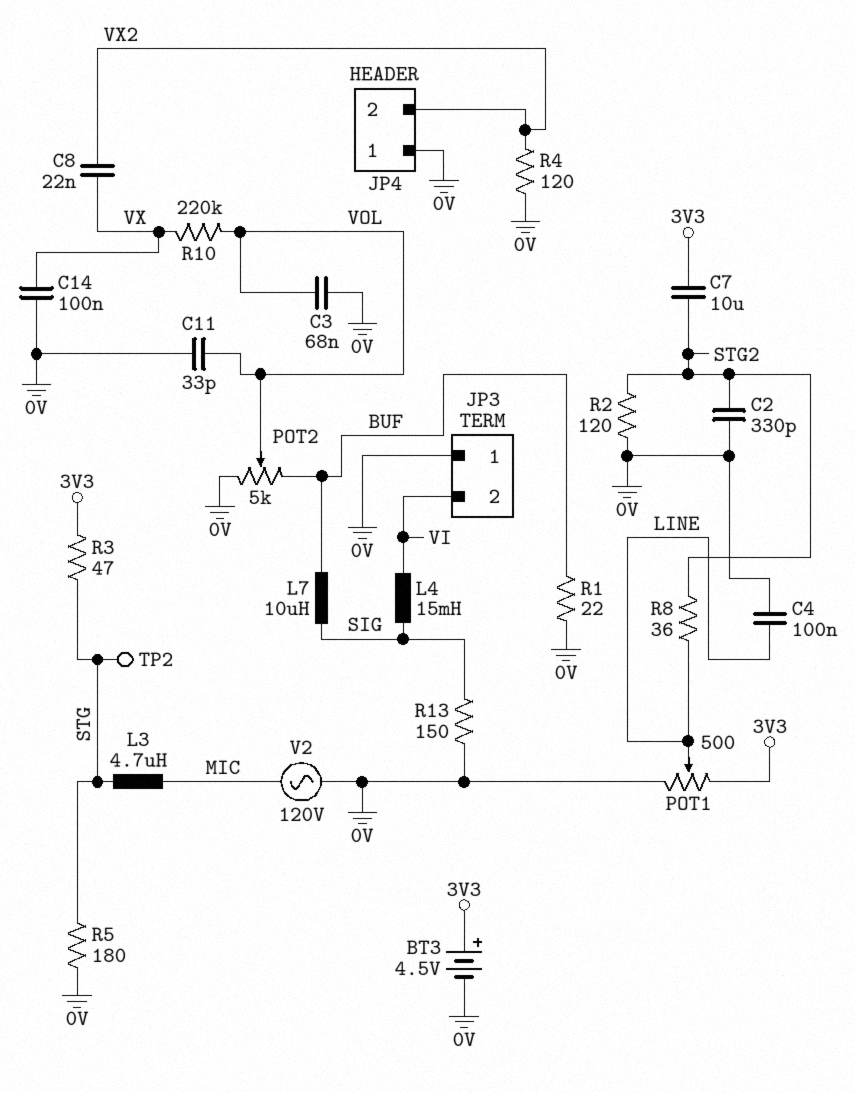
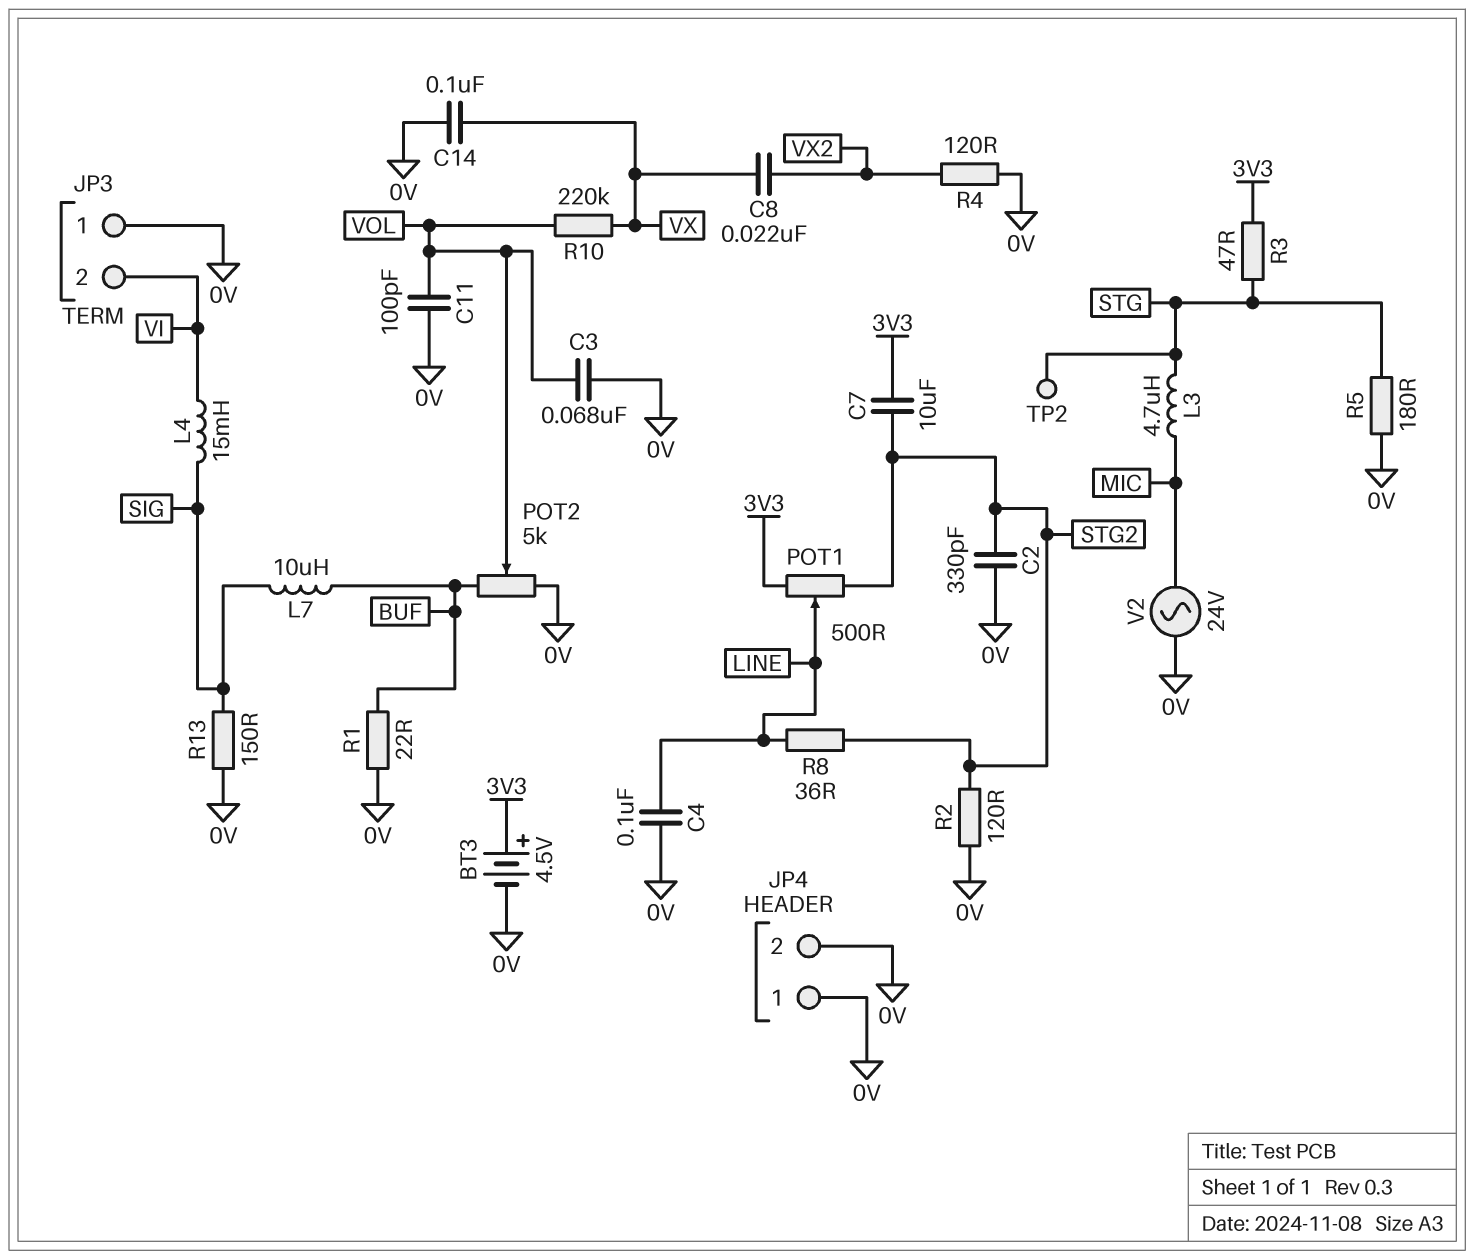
C11: 33pF (0V, VOL) -> 100pF (0V, VOL)
JP4 pin 2: VX2 -> 0V
POT1: 500 (0V, 3V3, wiper LINE) -> 500 (3V3, STG2, wiper LINE)
V2: AC 120V (0V, MIC) -> AC 24V (0V, MIC)

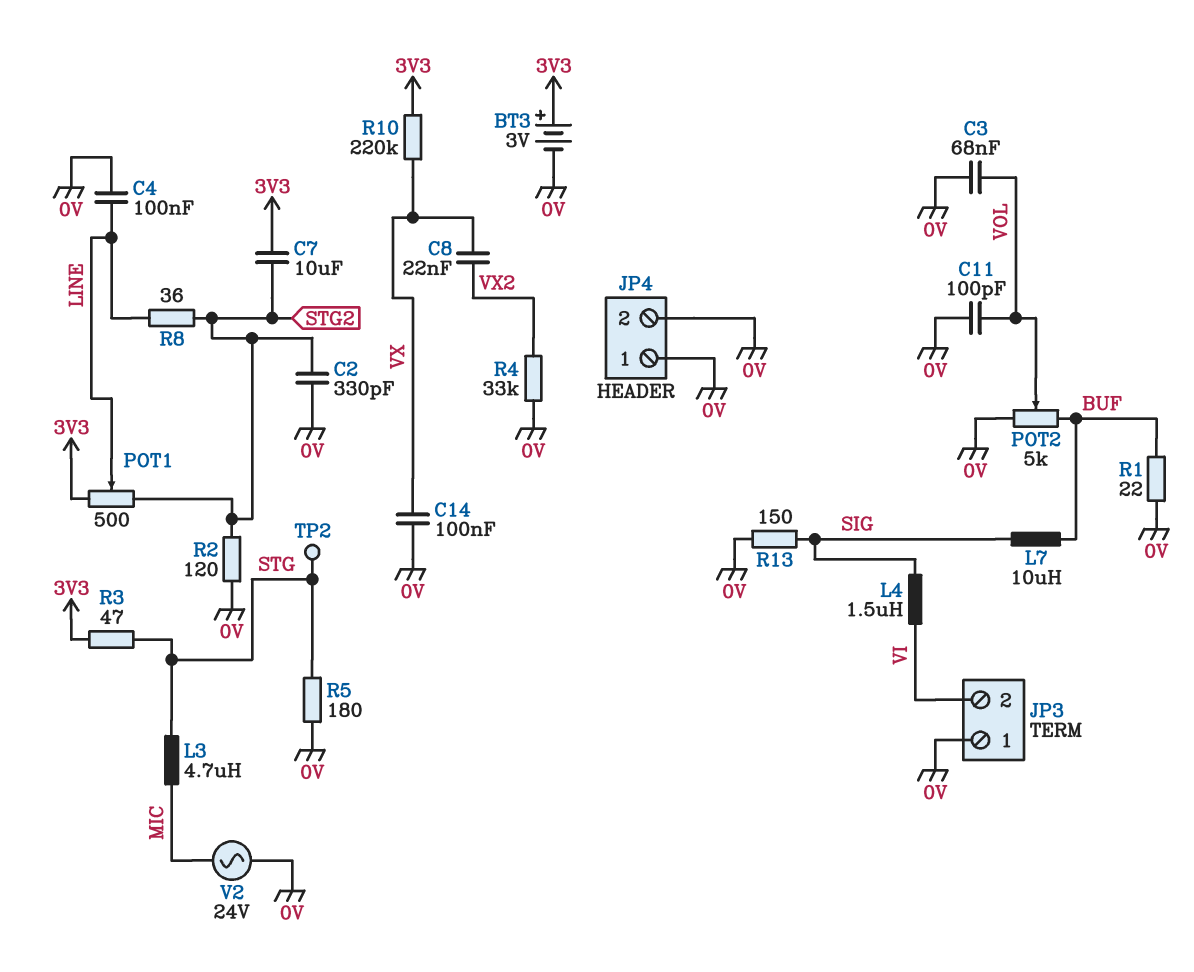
BT3: 4.5V (plus 3V3, minus 0V) -> 3V (plus 3V3, minus 0V)
L4: 15mH (SIG, VI) -> 1.5uH (SIG, VI)
R4: 120 (0V, VX2) -> 33k (0V, VX2)
R10: 220k (VOL, VX) -> 220k (3V3, VX)

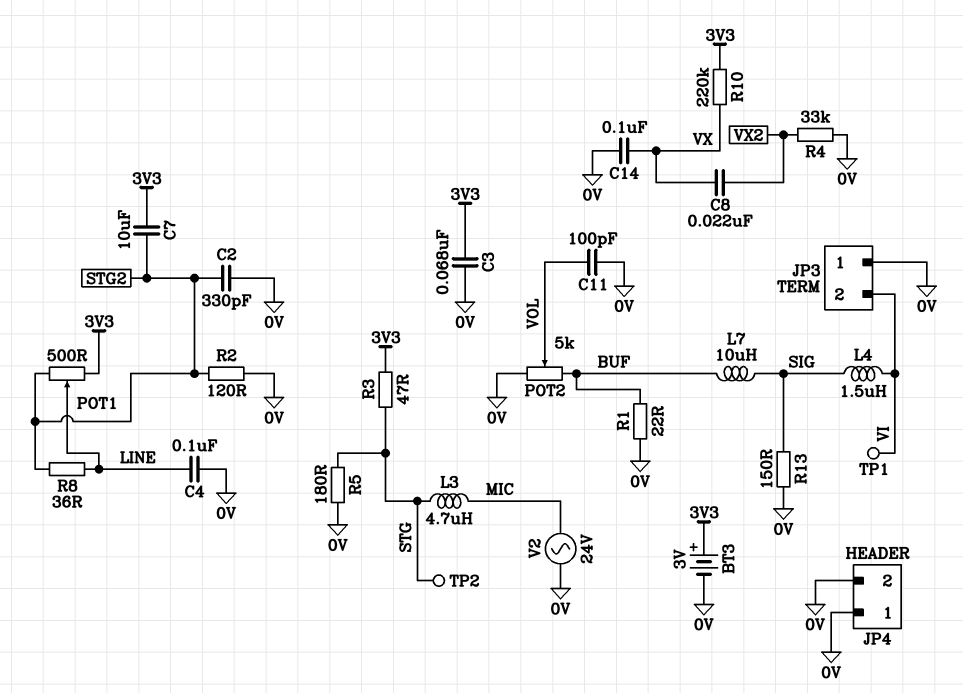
C3: 68nF (0V, VOL) -> 68nF (0V, 3V3)
TP1: none -> test point (VI)

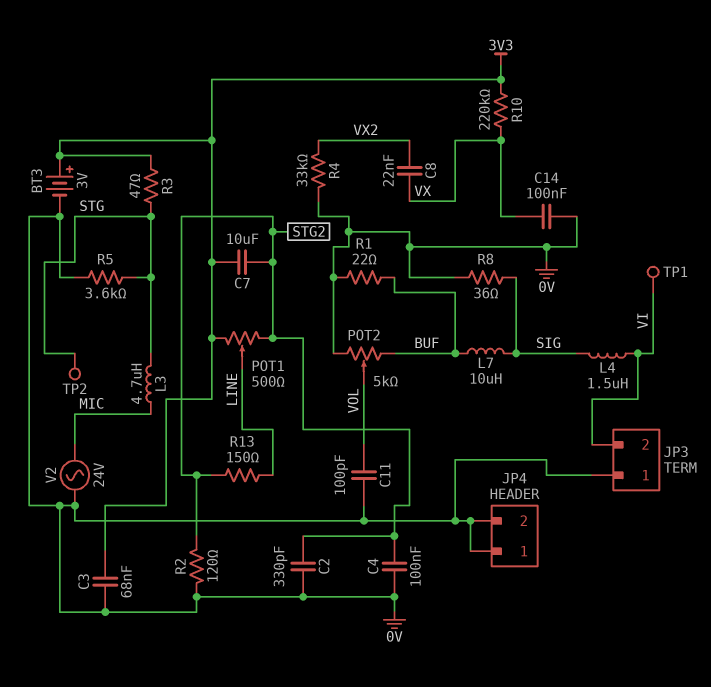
C4: 100nF (0V, LINE) -> 100nF (0V, STG2)
R5: 180 (0V, STG) -> 3.6k (0V, STG)
R8: 36 (LINE, STG2) -> 36 (0V, SIG)
R13: 150 (0V, SIG) -> 150 (LINE, STG2)

